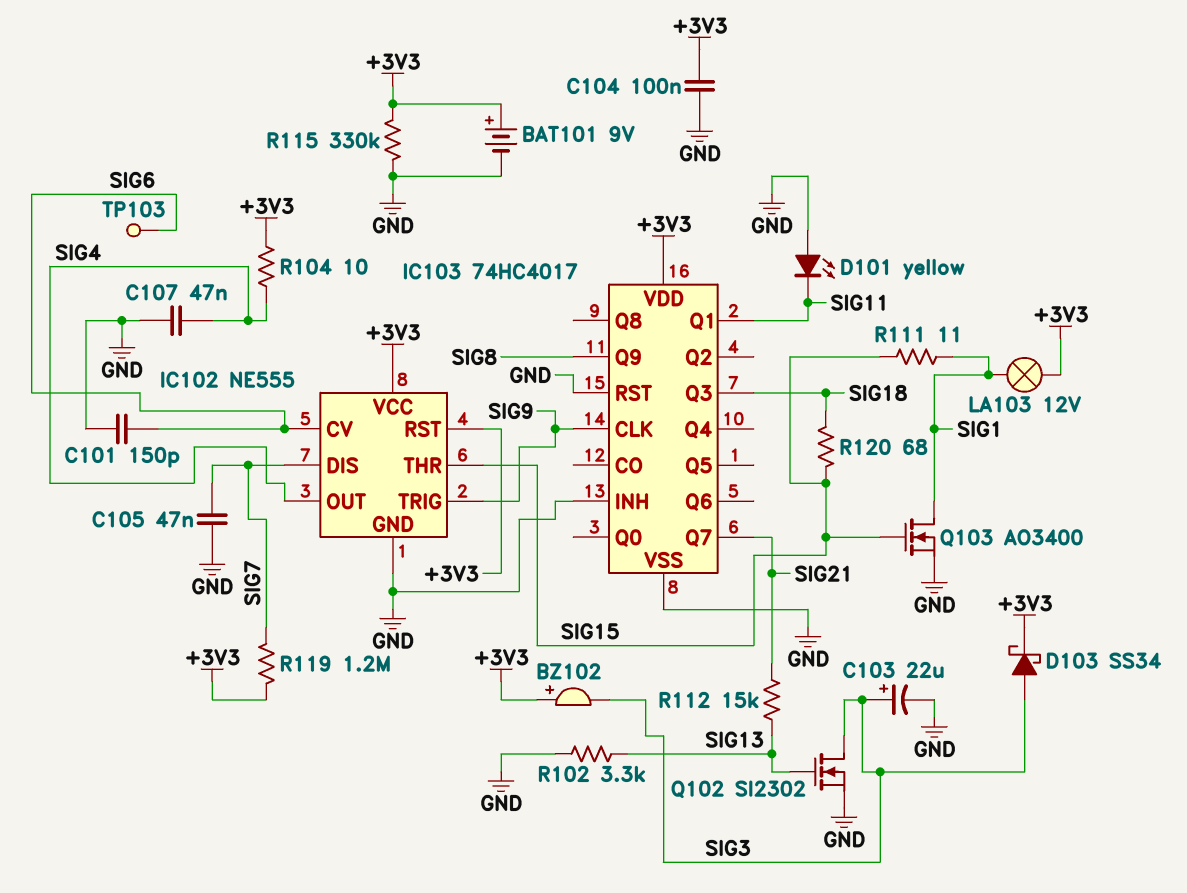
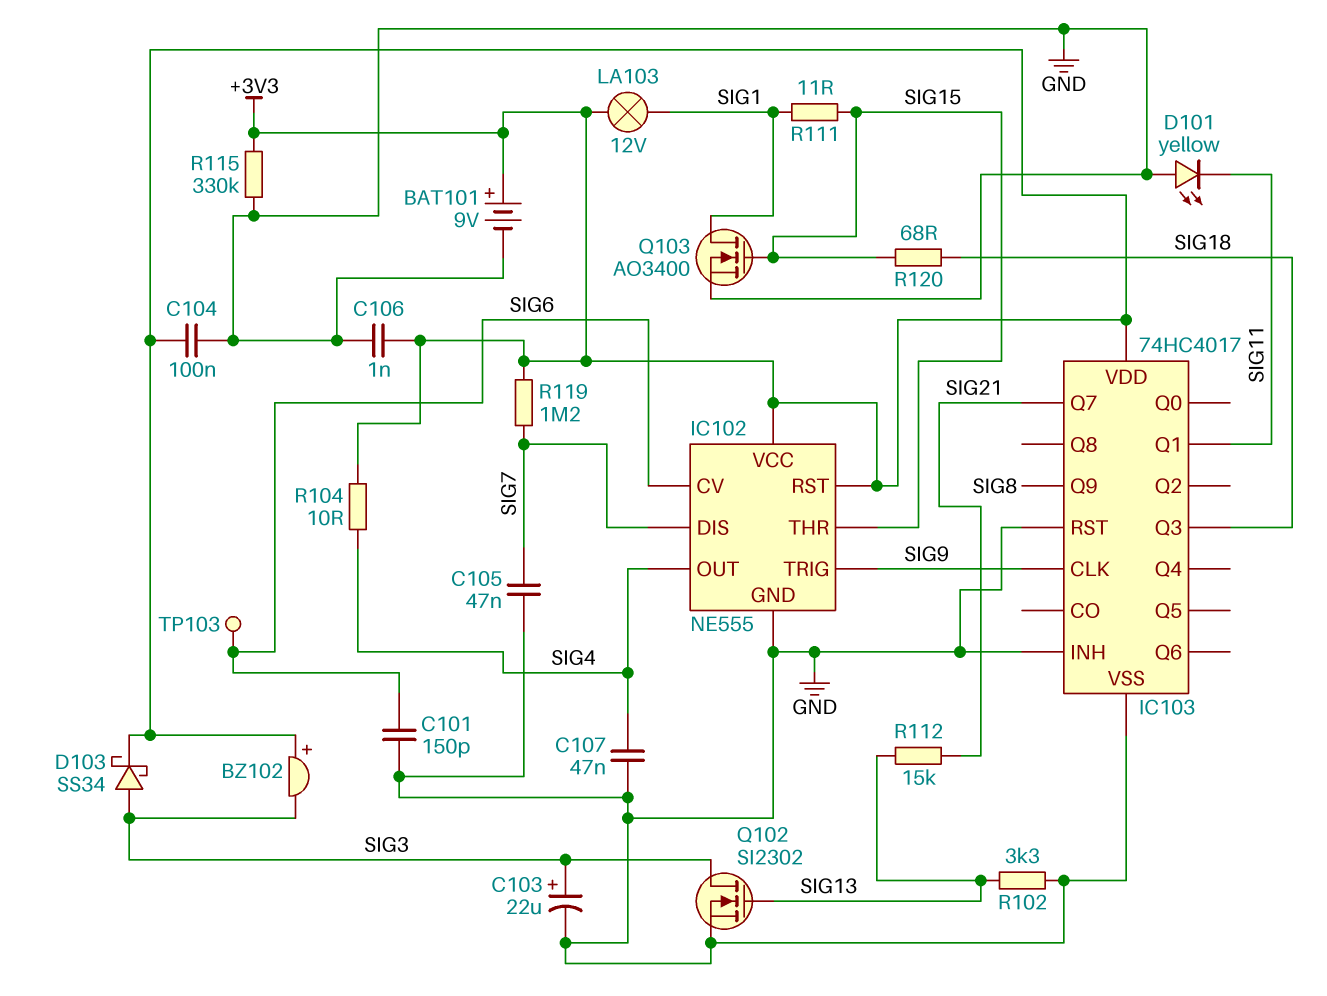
C106: none -> 1nF (+3V3, GND)

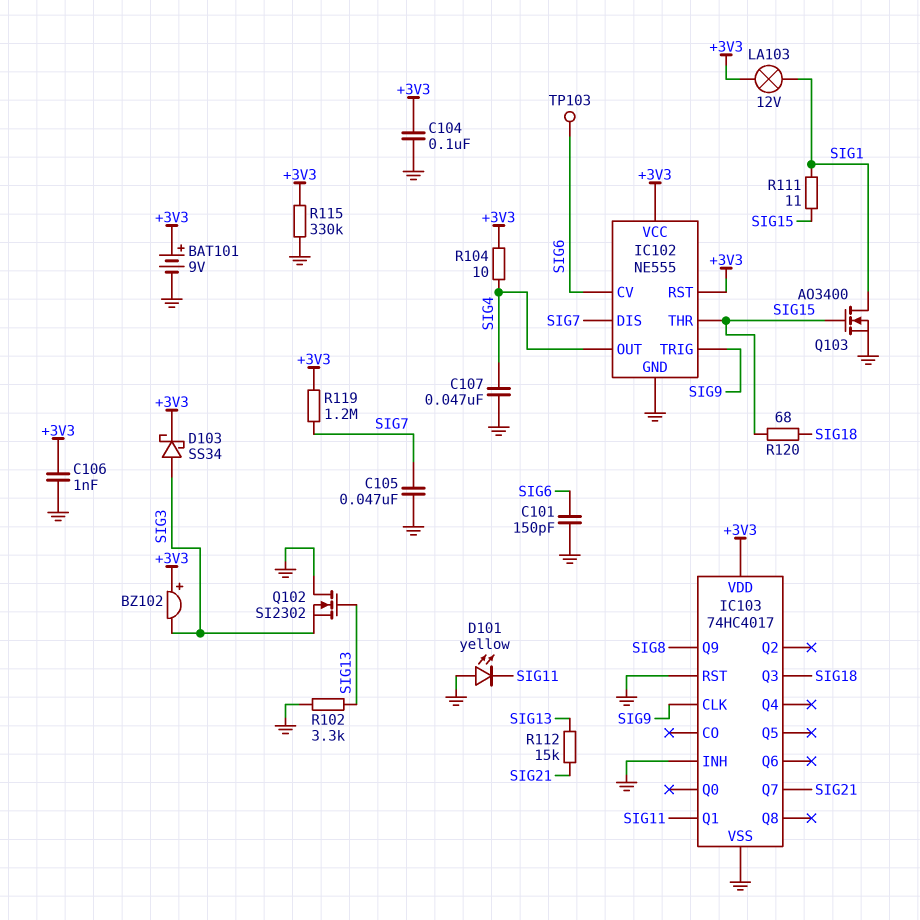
C103: 22uF (plus SIG3, minus GND) -> none
Q102: NMOS SI2302 (G SIG13, D SIG3, S GND) -> NMOS SI2302 (G SIG13, D GND, S SIG3)

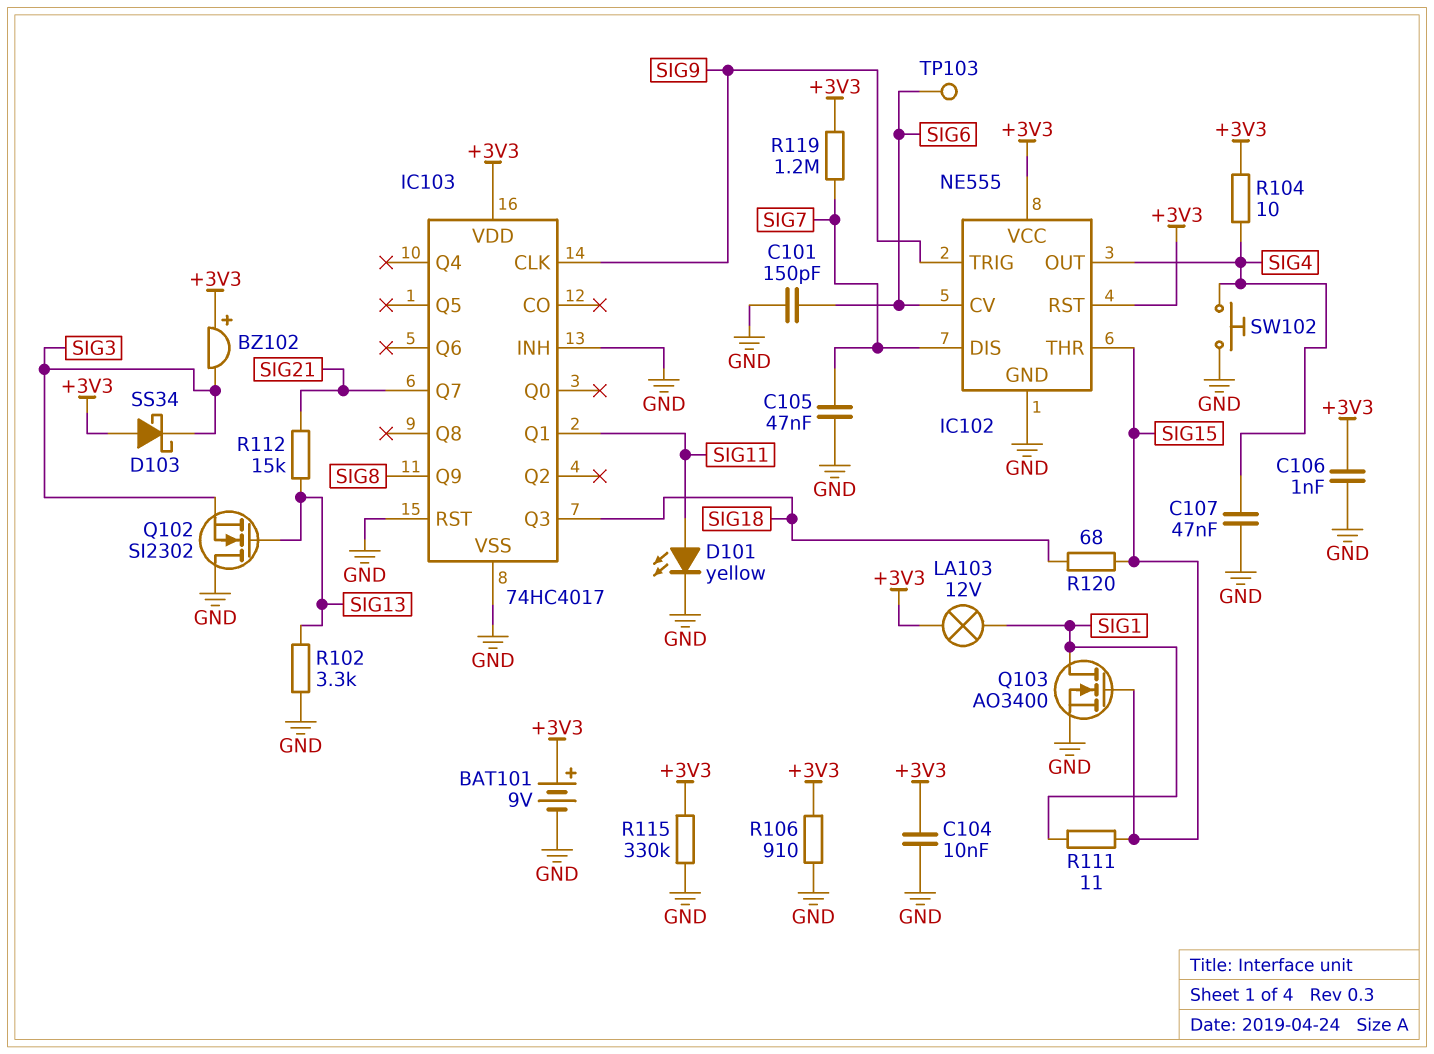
C104: 100nF (+3V3, GND) -> 10nF (+3V3, GND)
D101: LED yellow (A GND, K SIG11) -> LED yellow (A SIG11, K GND)
D103: schottky SS34 (A SIG3, K +3V3) -> schottky SS34 (A +3V3, K SIG3)
R106: none -> 910 (+3V3, GND)
SW102: none -> button (GND, SIG4)

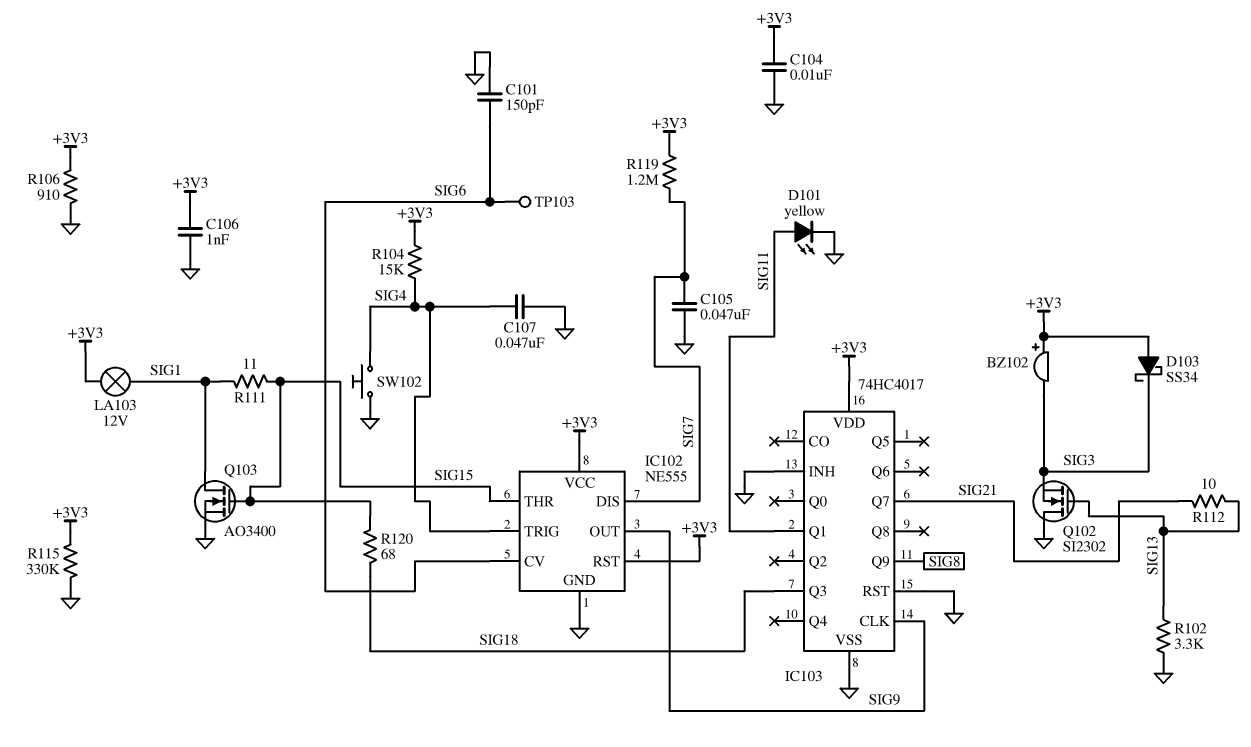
BAT101: 9V (plus +3V3, minus GND) -> none
IC102 pin OUT: SIG4 -> SIG9
IC102 pin TRIG: SIG9 -> SIG4
R104: 10 (+3V3, SIG4) -> 15k (+3V3, SIG4)
R112: 15k (SIG13, SIG21) -> 10 (SIG13, SIG21)

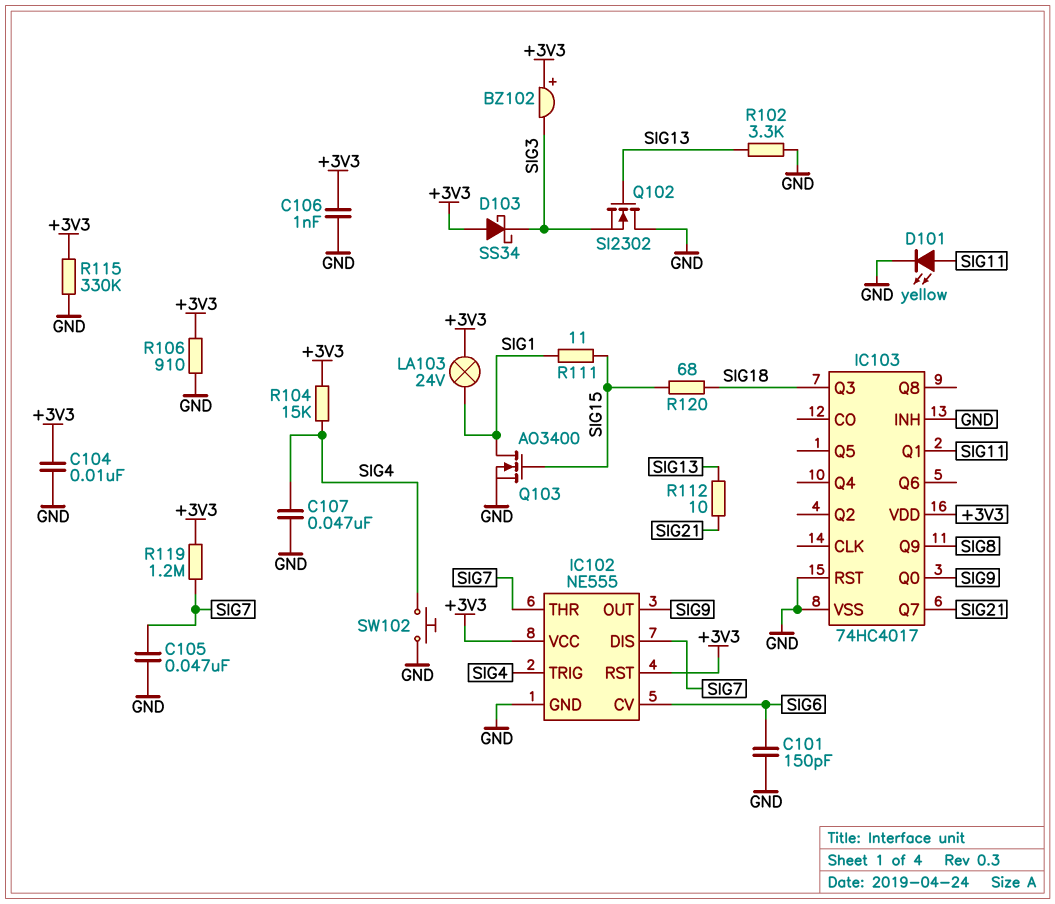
IC102 pin THR: SIG15 -> SIG7
IC103 pin CLK: SIG9 -> none
IC103 pin Q0: none -> SIG9
LA103: lamp 12V (+3V3, SIG1) -> lamp 24V (+3V3, SIG1)
TP103: test point (SIG6) -> none

